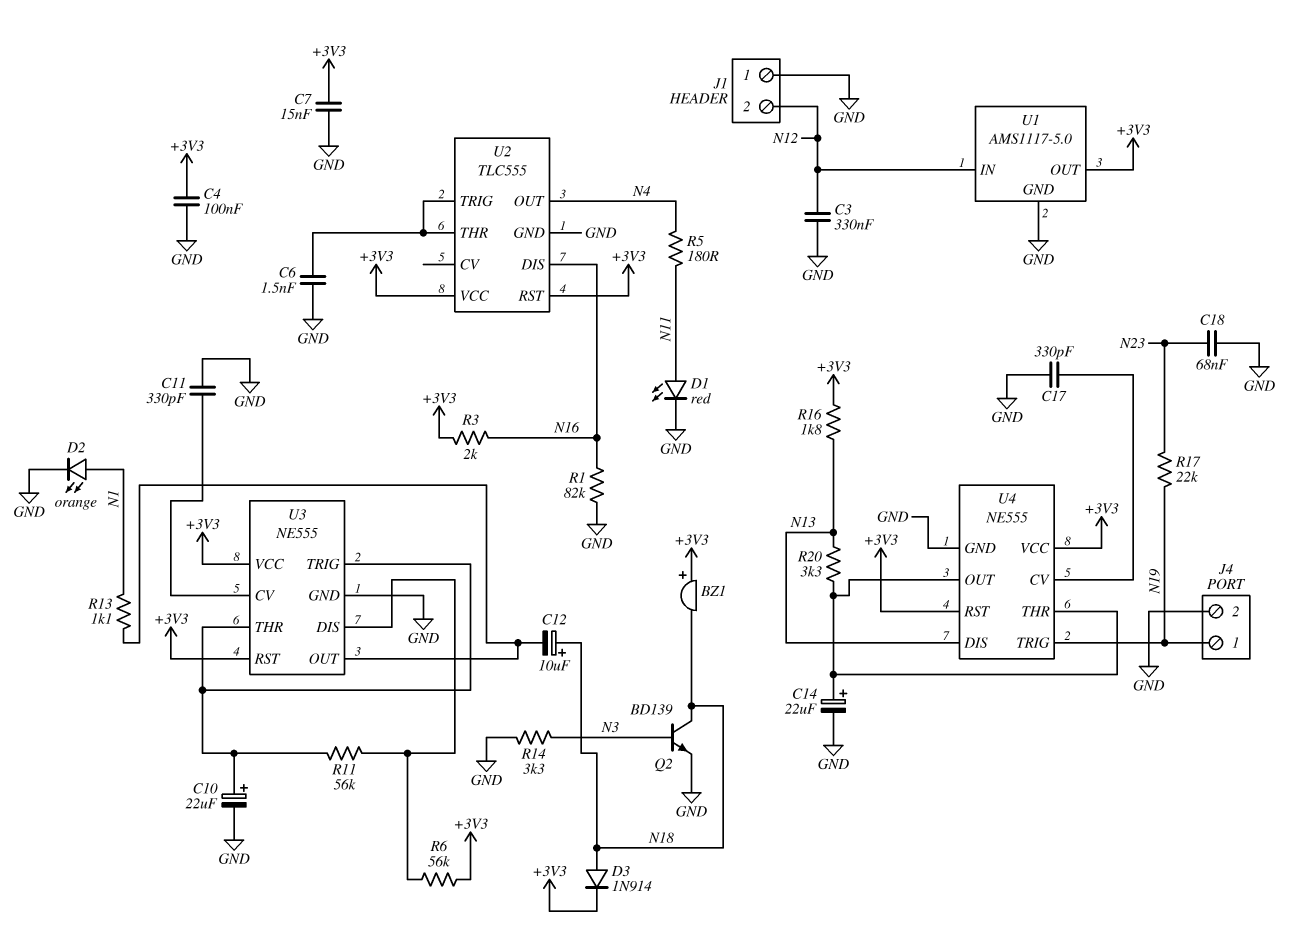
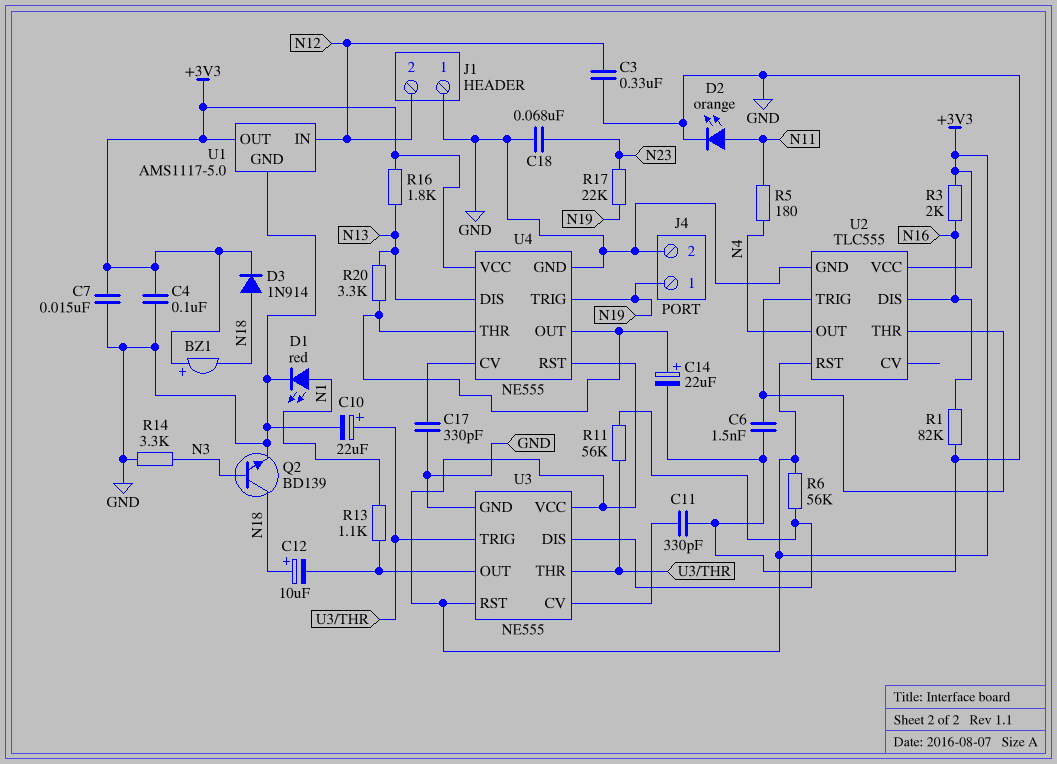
D1: LED red (A N11, K GND) -> LED red (A N1, K GND)
D2: LED orange (A N1, K GND) -> LED orange (A N11, K GND)

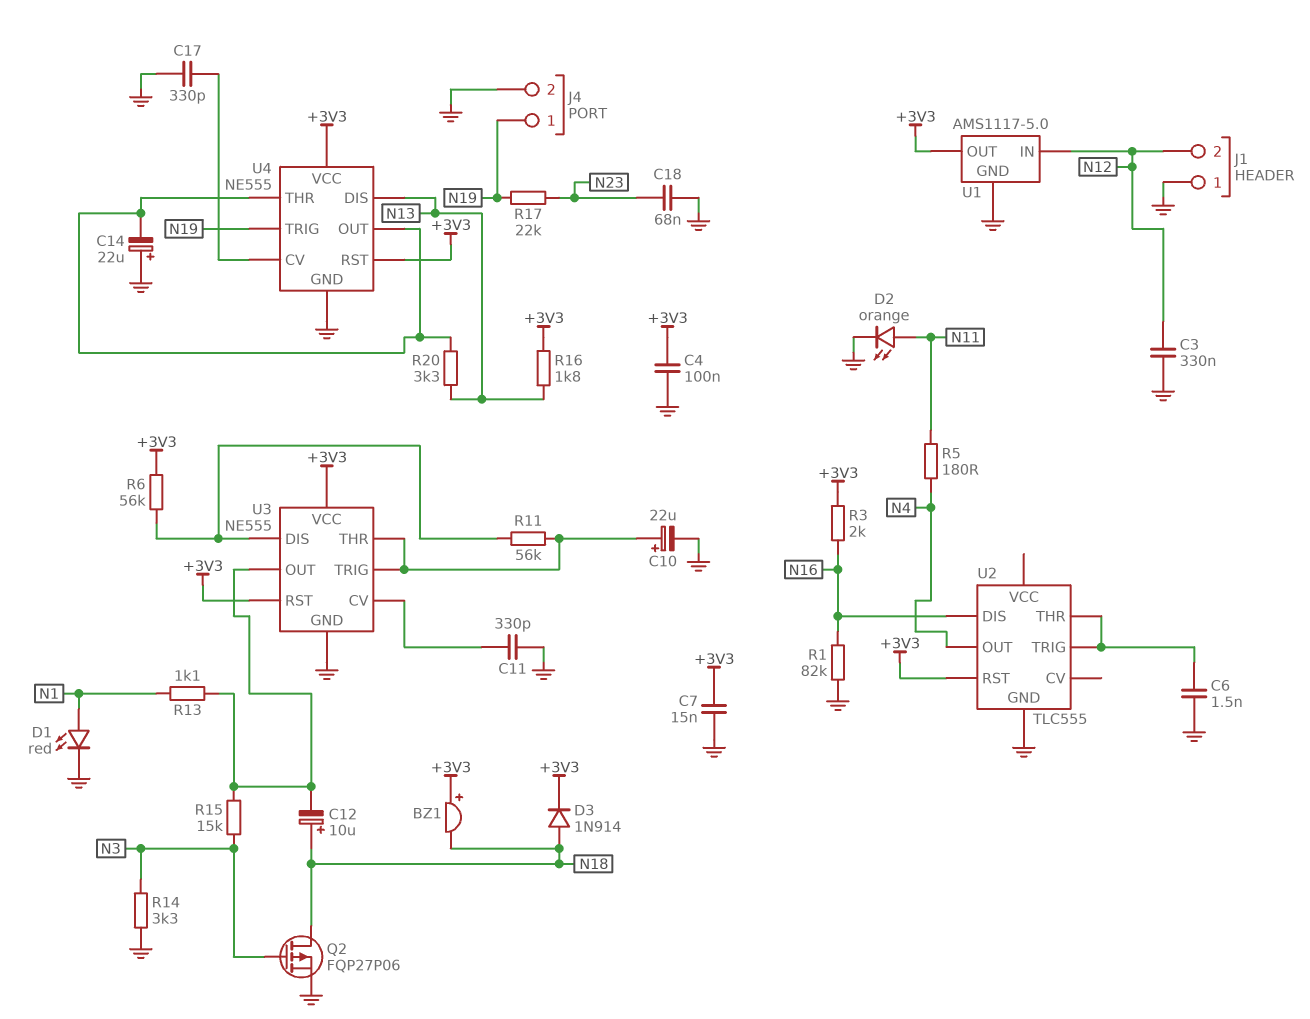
C14: 22uF (plus U4/OUT, minus GND) -> 22uF (plus GND, minus U4/OUT)
Q2: NPN BD139 (B N3, C N18, E GND) -> PMOS FQP27P06 (G N3, D N18, S GND)
R15: none -> 15k (N3, U3/OUT)
U2 pin VCC: +3V3 -> none

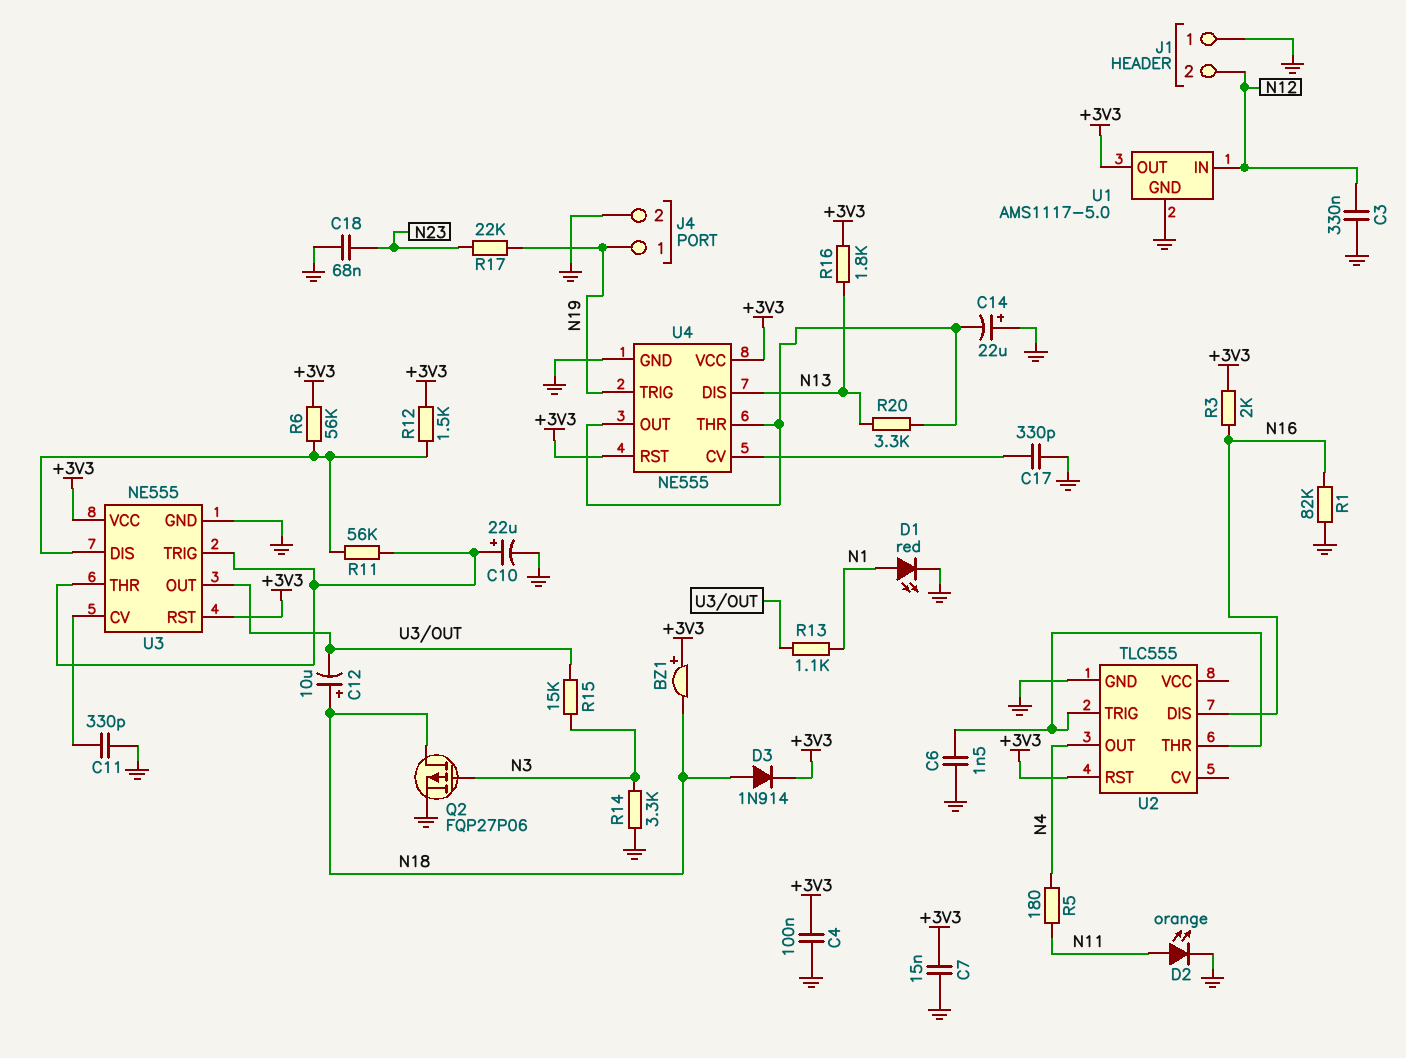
R12: none -> 1.5k (+3V3, U3/DIS)

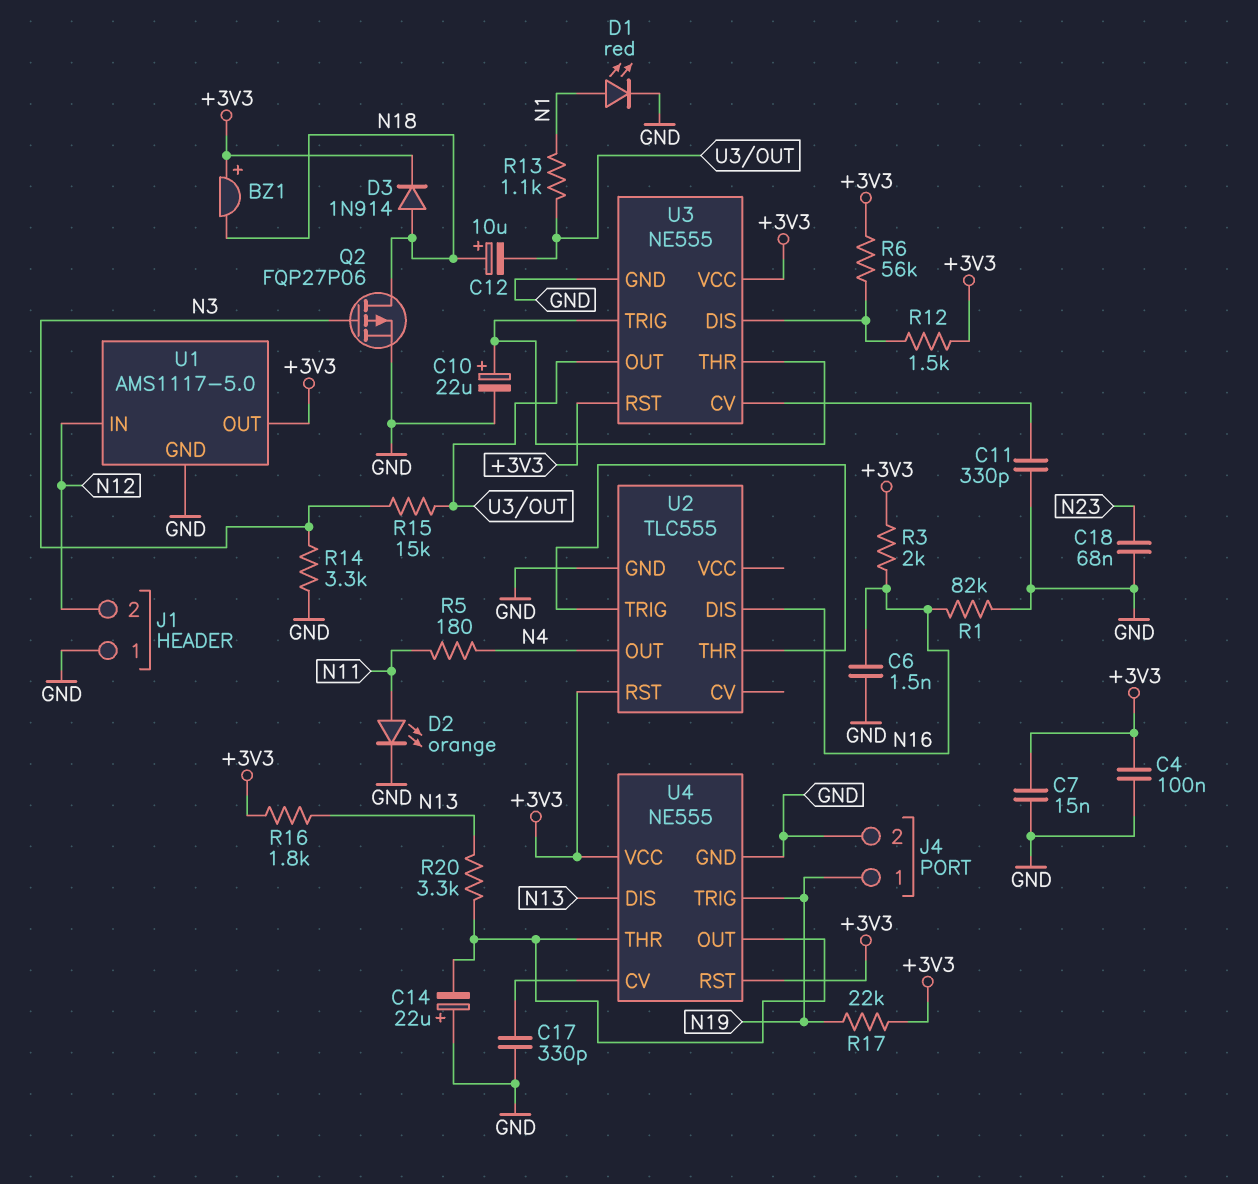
C3: 330nF (GND, N12) -> none
C6: 1.5nF (GND, U2/THR) -> 1.5nF (GND, N16)
R11: 56k (U3/DIS, U3/THR) -> none
R17: 22k (N19, N23) -> 22k (+3V3, N19)

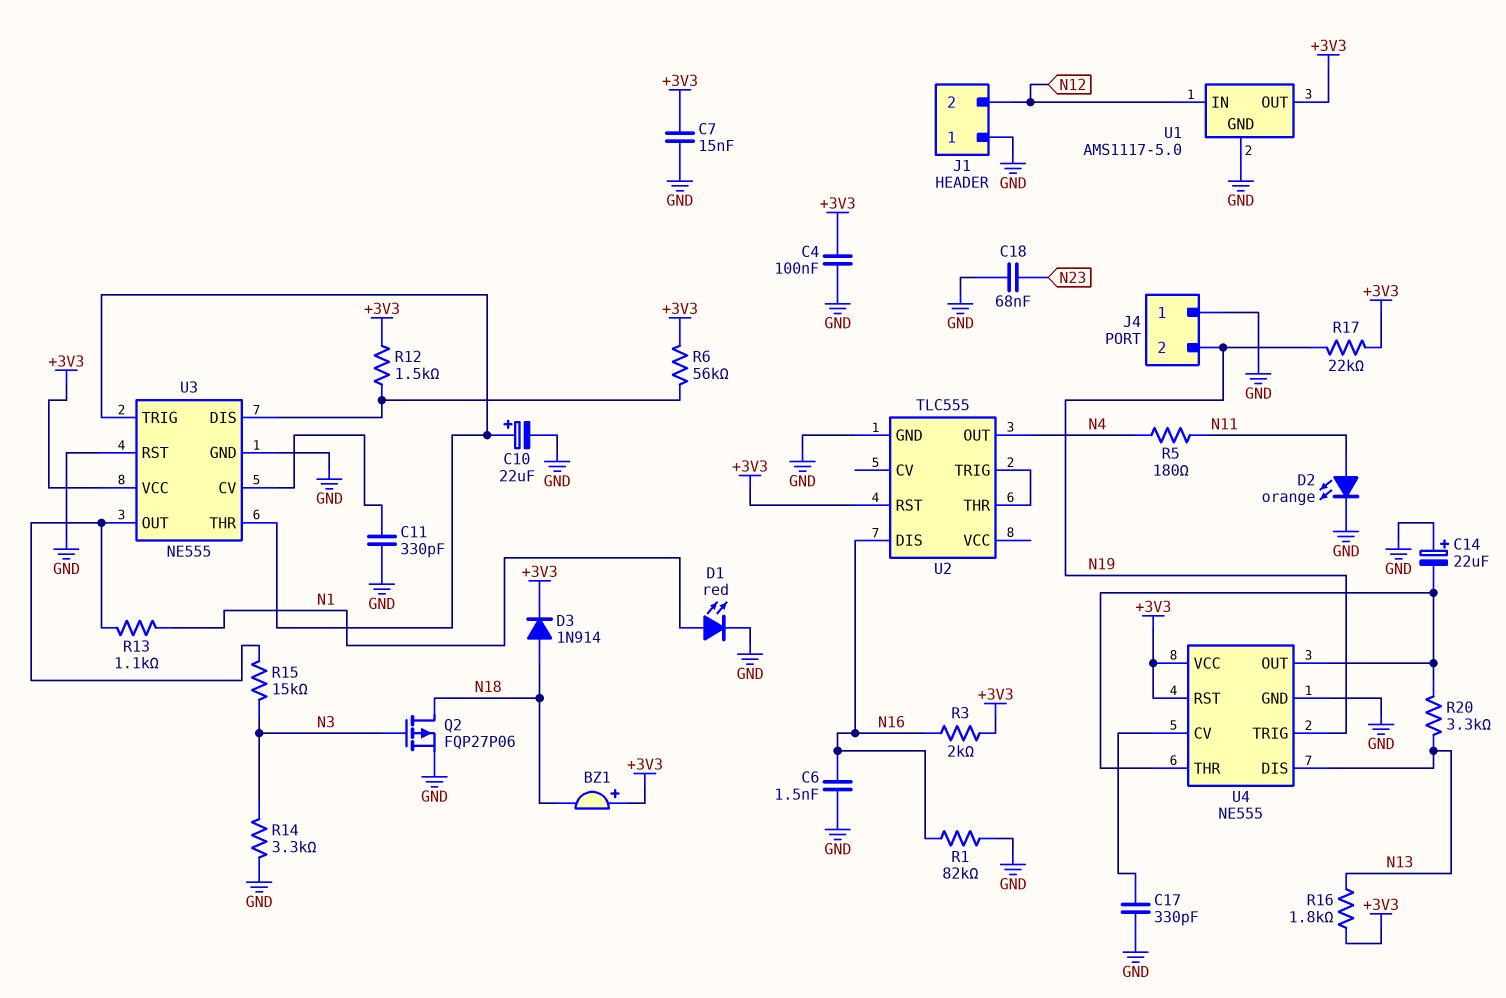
C12: 10uF (plus N18, minus U3/OUT) -> none
J4 pin 1: N19 -> GND
J4 pin 2: GND -> N19
U3 pin RST: +3V3 -> GND

